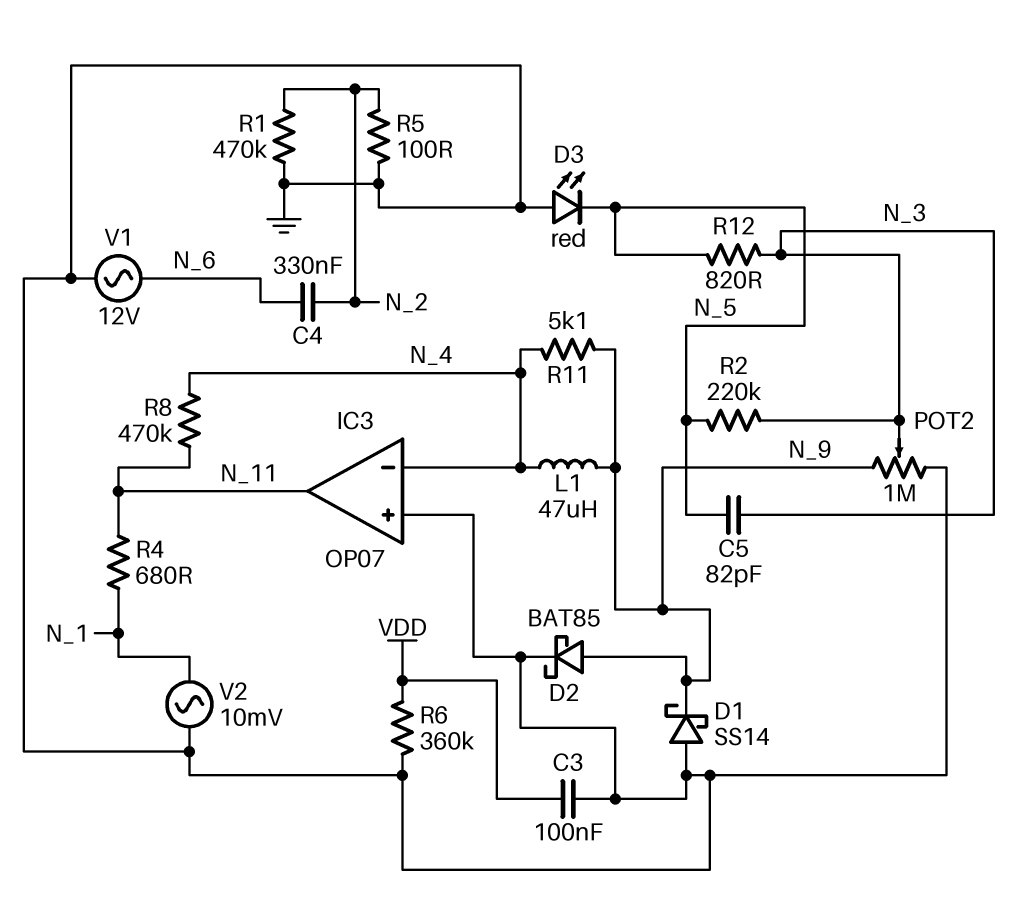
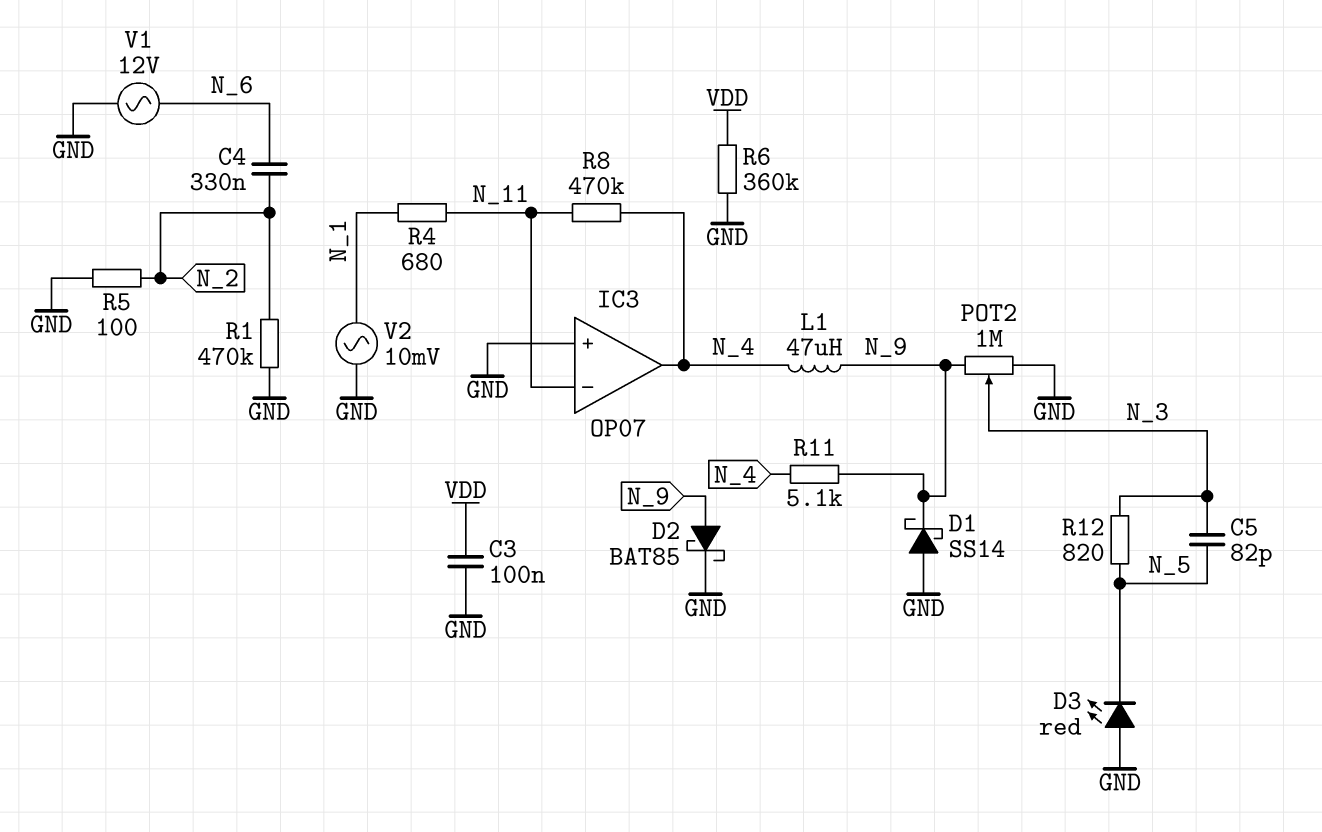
IC3 pin in-: N_4 -> N_11
IC3 pin out: N_11 -> N_4
R2: 220k (N_3, N_5) -> none

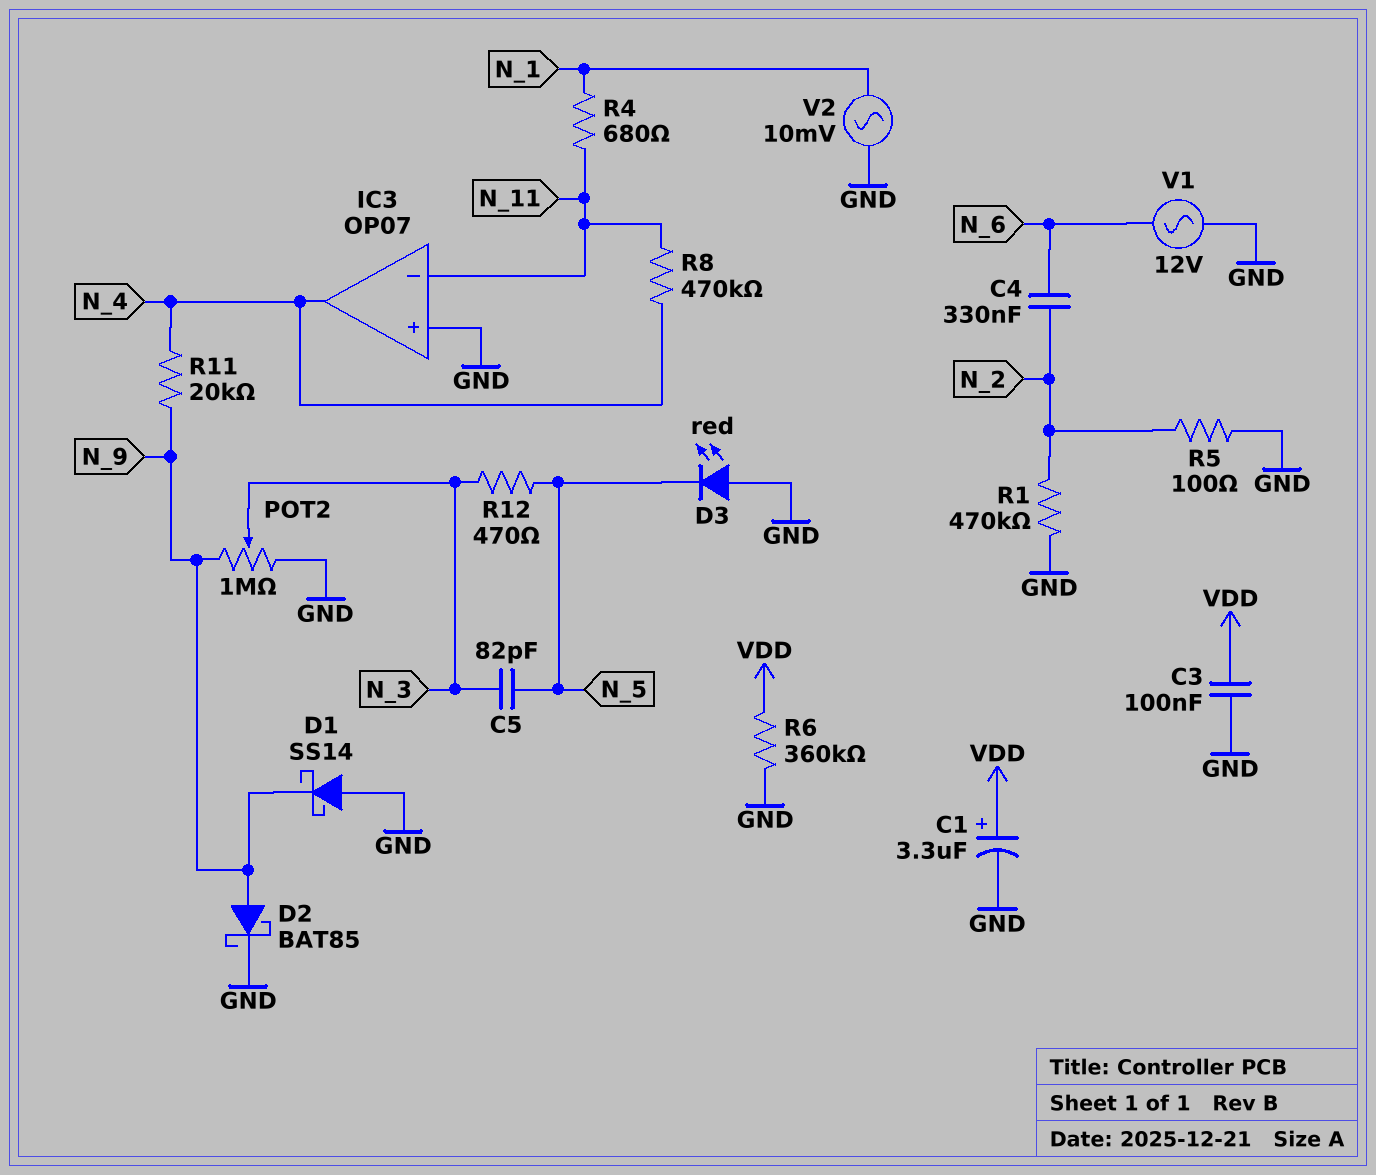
C1: none -> 3.3uF (plus VDD, minus GND)
L1: 47uH (N_4, N_9) -> none
R11: 5.1k (N_4, N_9) -> 20k (N_4, N_9)
R12: 820 (N_3, N_5) -> 470 (N_3, N_5)

